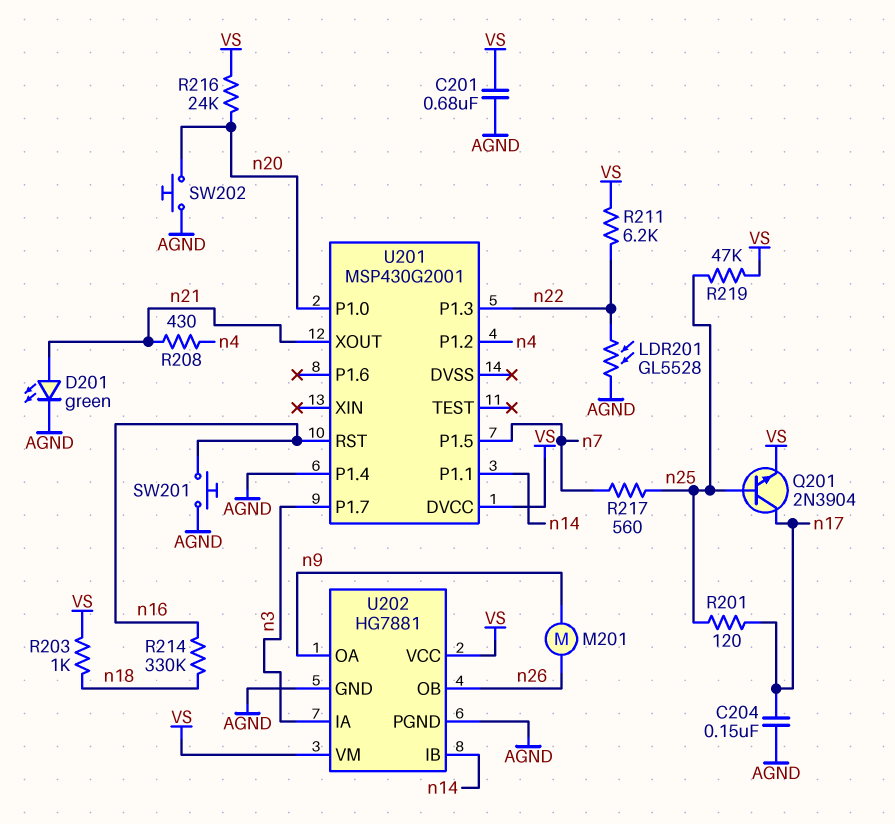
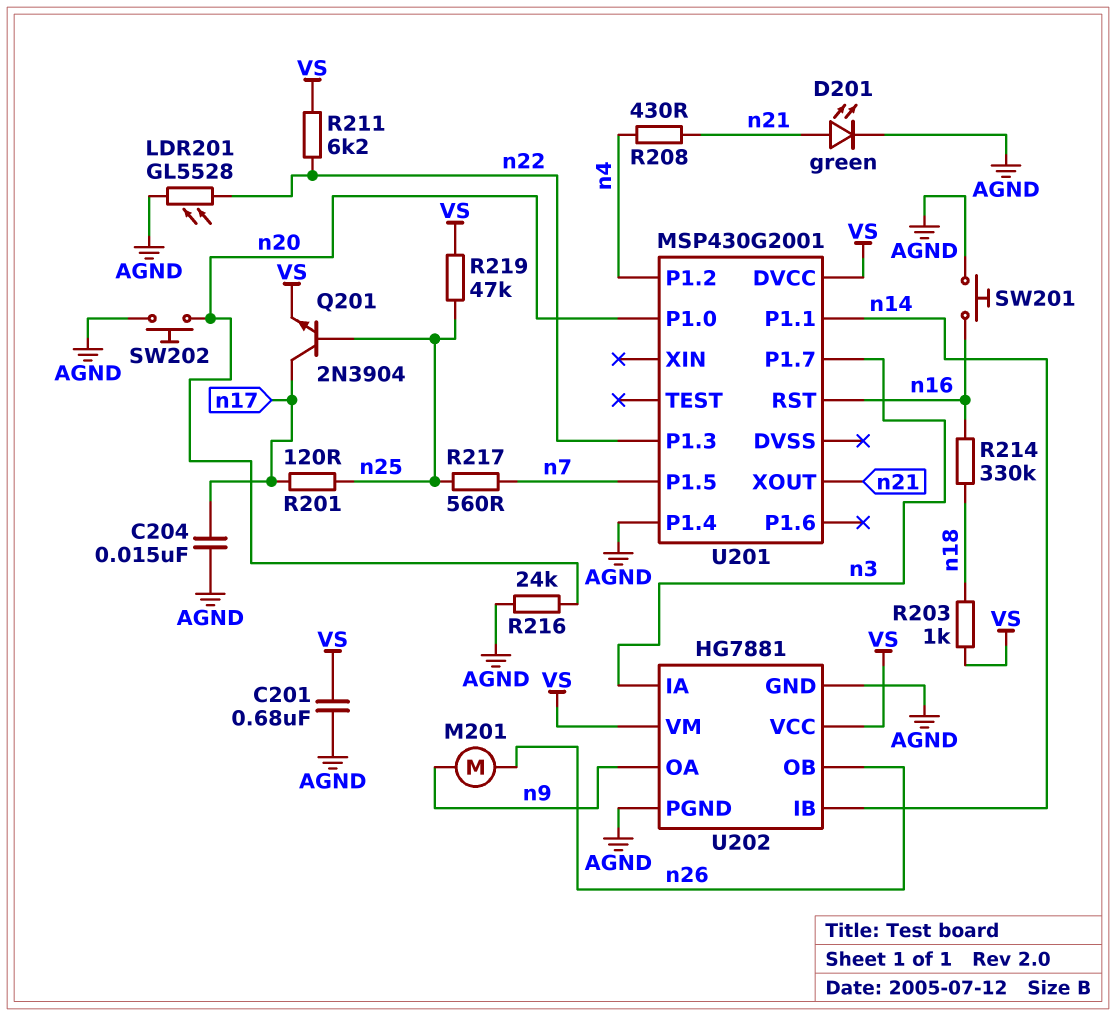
C204: 150nF (AGND, n17) -> 15nF (AGND, n17)
R216: 24k (VS, n20) -> 24k (AGND, n20)

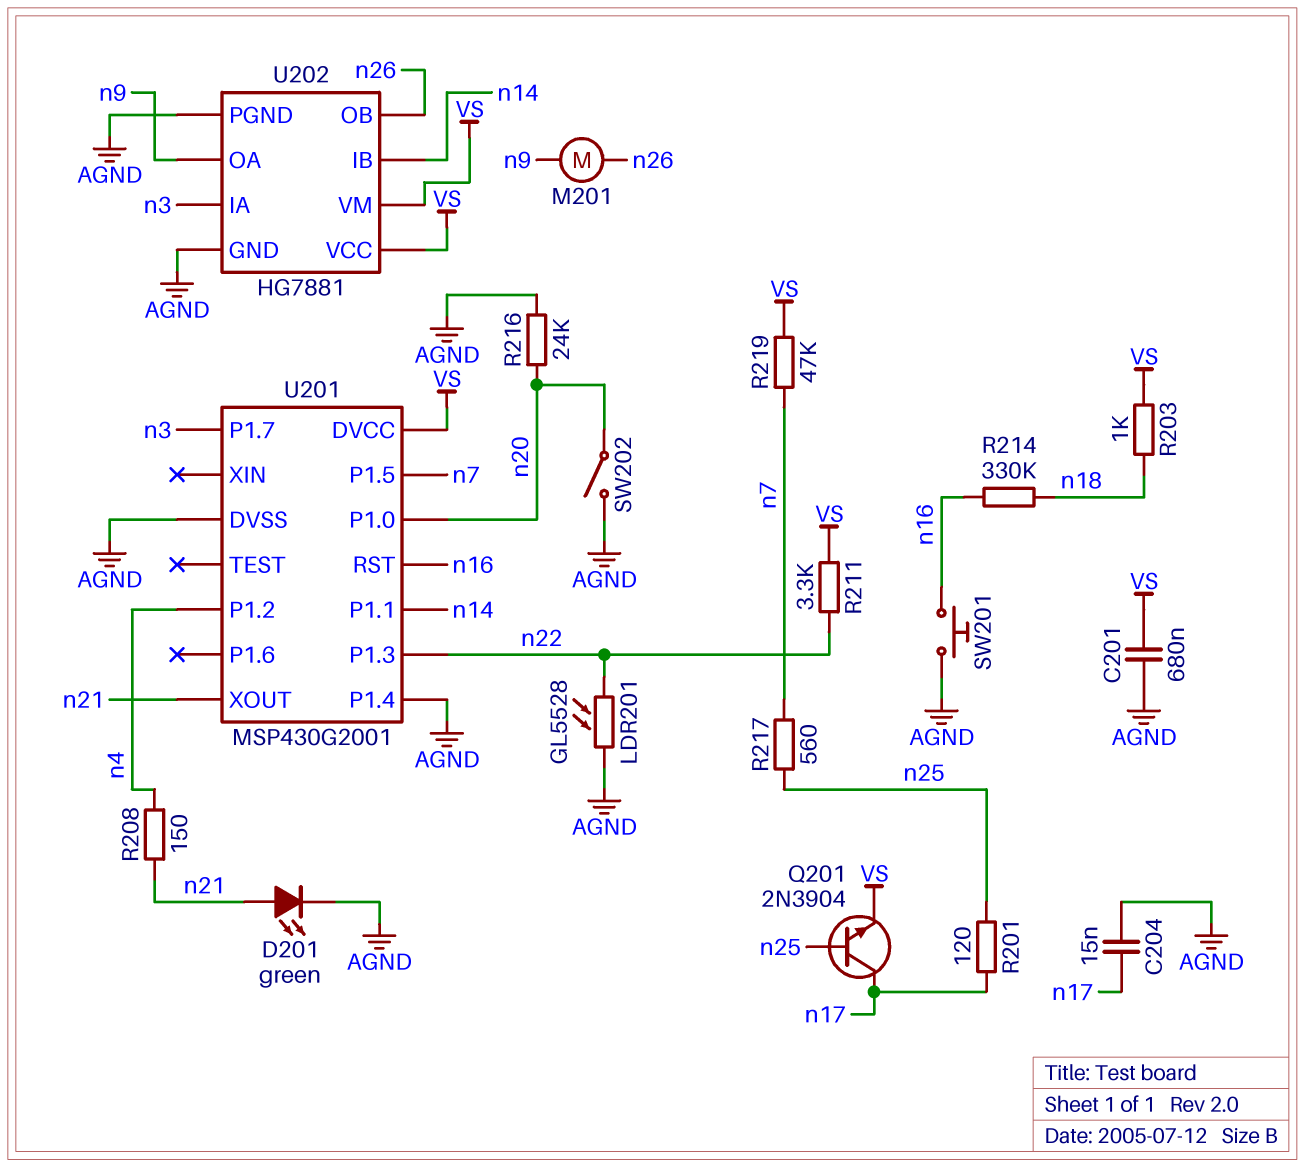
R208: 430 (n4, n21) -> 150 (n4, n21)
R211: 6.2k (VS, n22) -> 3.3k (VS, n22)
R219: 47k (VS, n25) -> 47k (VS, n7)
SW202: button (AGND, n20) -> switch (AGND, n20)
U201 pin DVSS: none -> AGND

